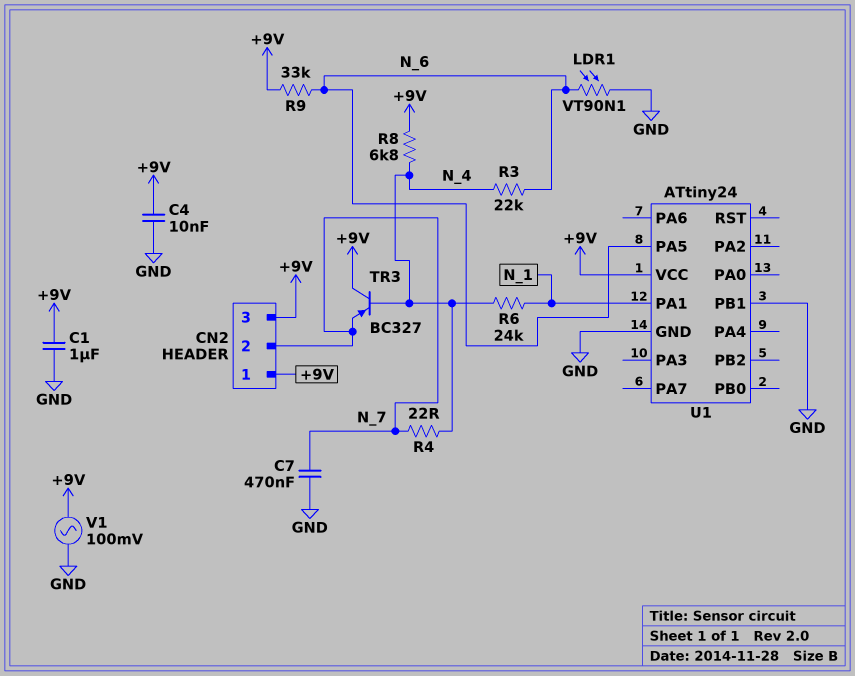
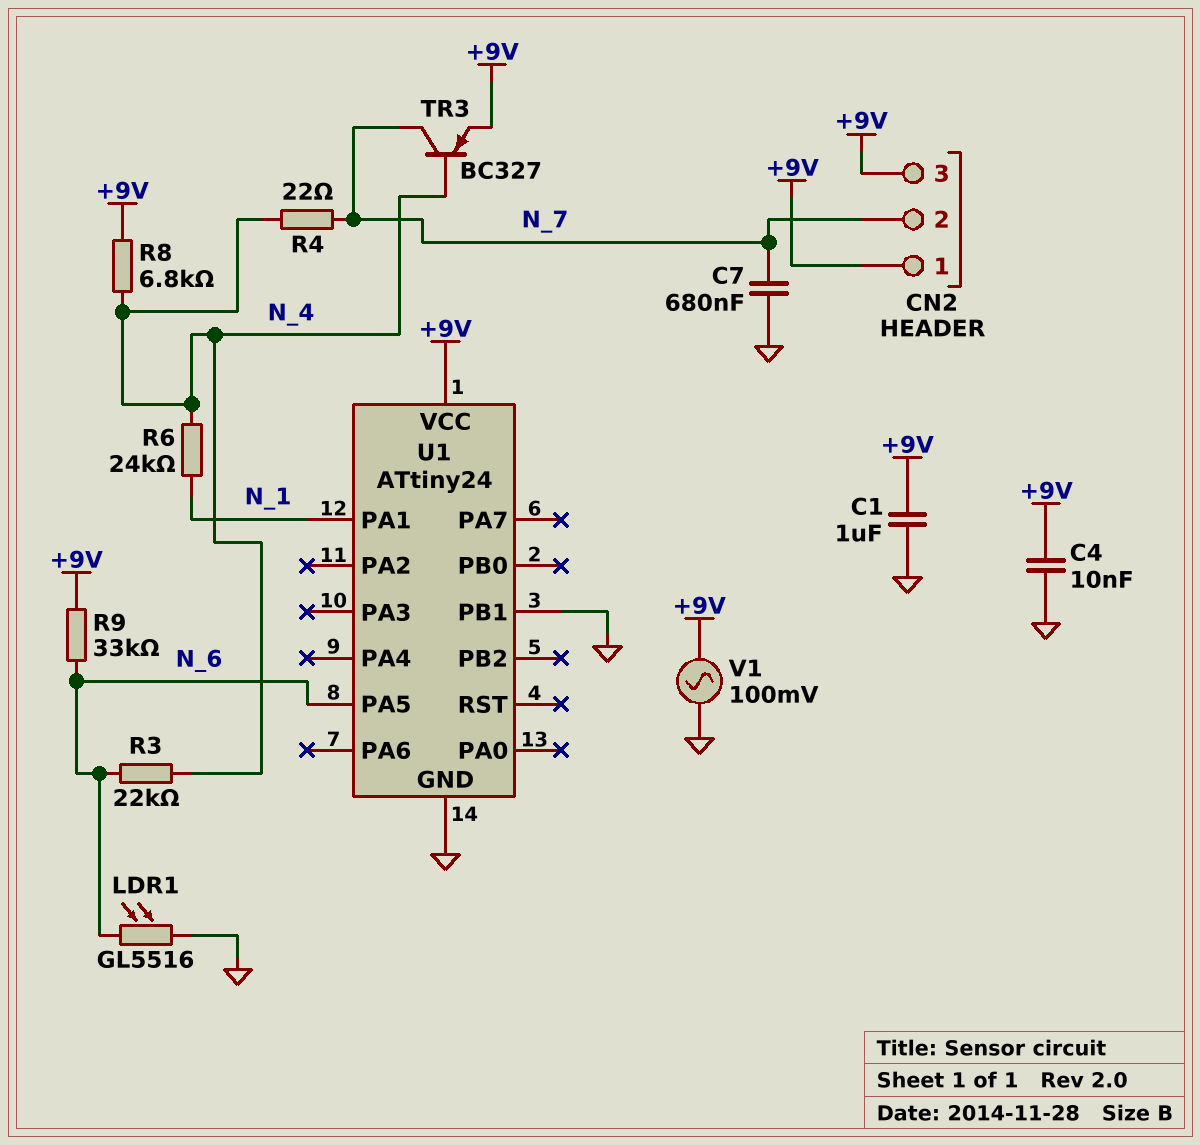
C7: 470nF (GND, N_7) -> 680nF (GND, N_7)
LDR1: VT90N1 (GND, N_6) -> GL5516 (GND, N_6)
TR3: PNP BC327 (B N_4, C +9V, E N_7) -> PNP BC327 (B N_4, C N_7, E +9V)

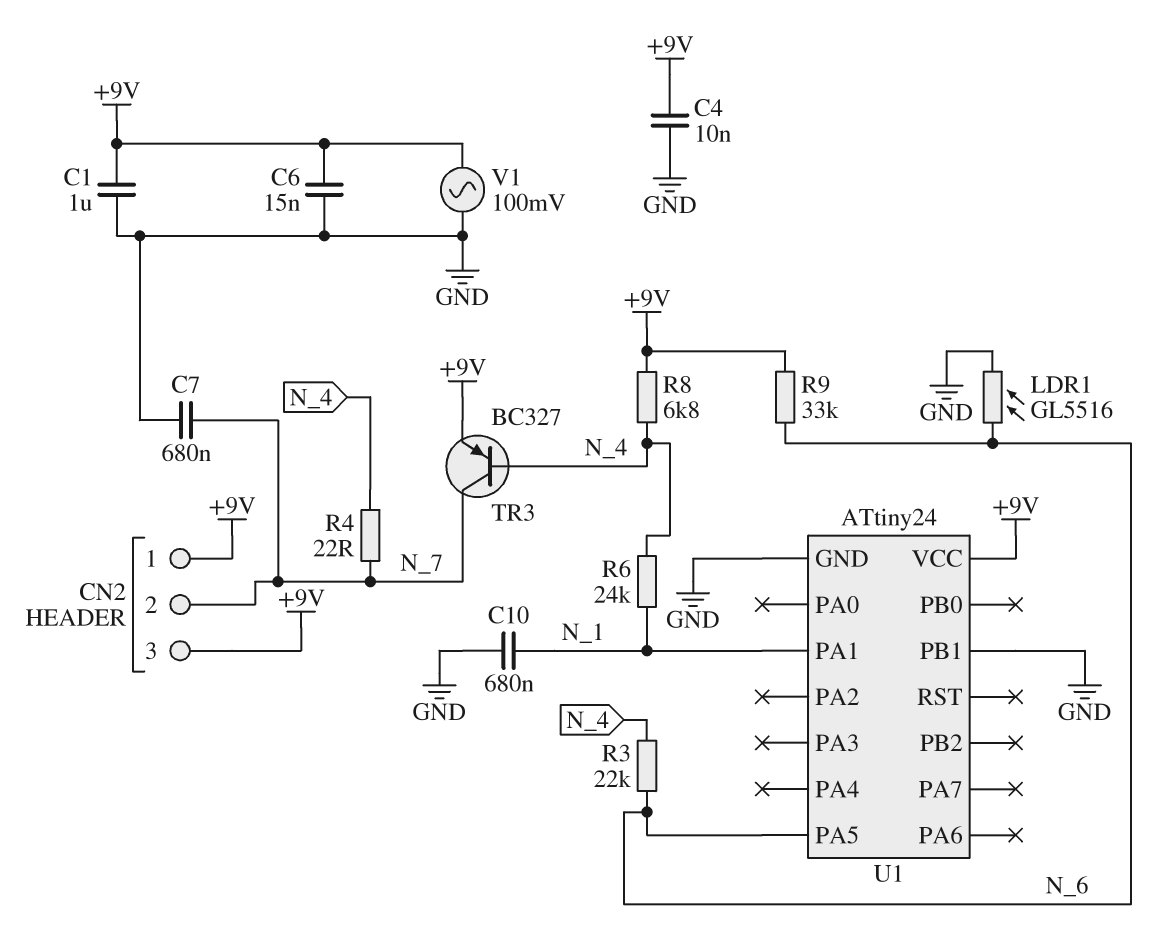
C6: none -> 15nF (+9V, GND)
C10: none -> 680nF (GND, N_1)

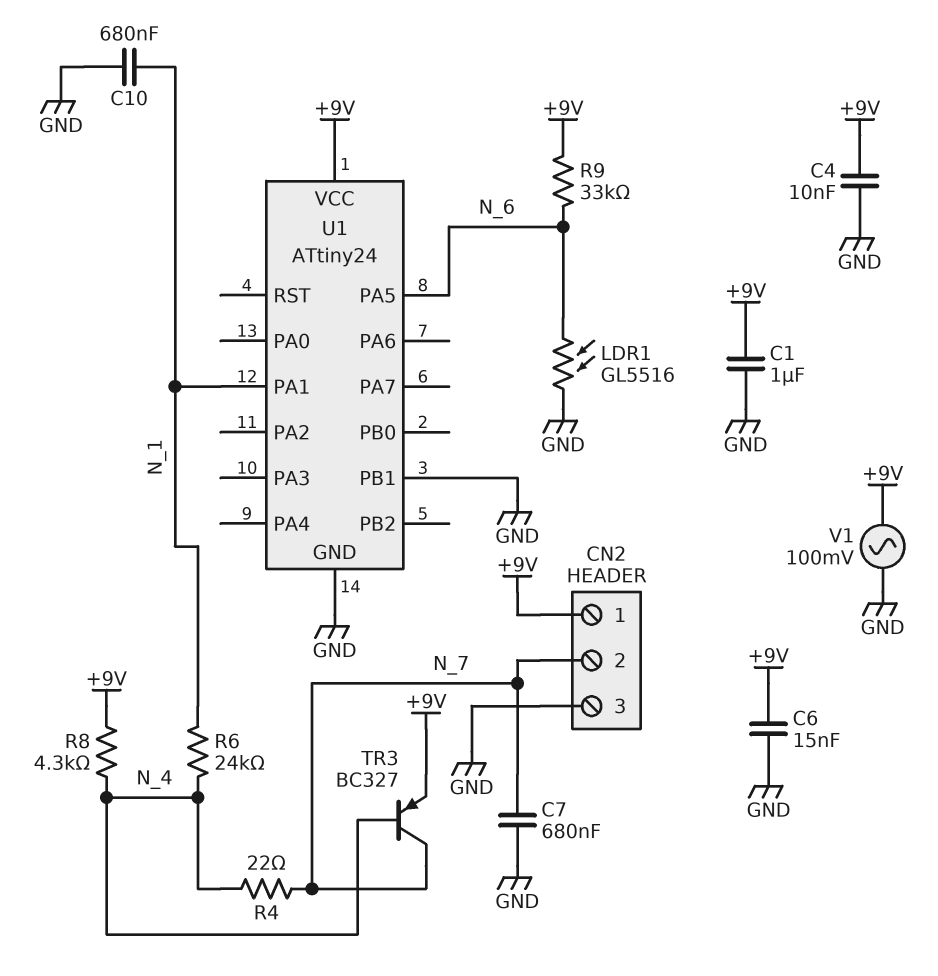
CN2 pin 3: +9V -> GND
R3: 22k (N_4, N_6) -> none
R8: 6.8k (+9V, N_4) -> 4.3k (+9V, N_4)

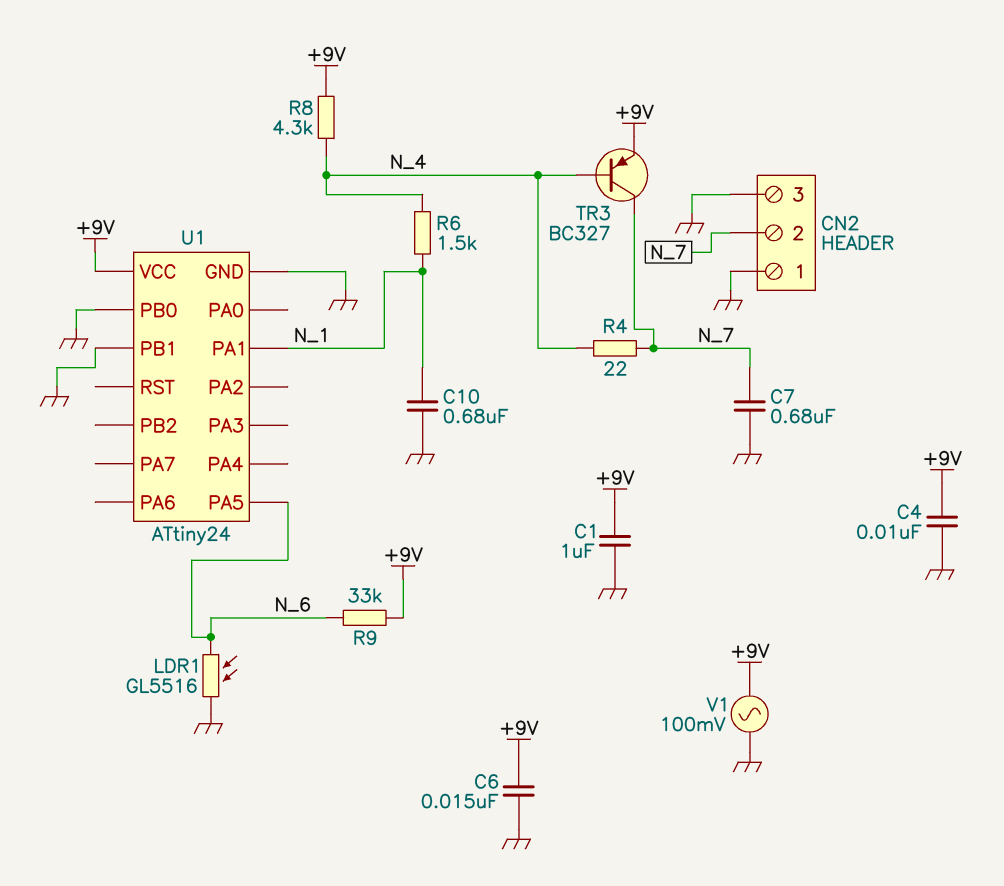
CN2 pin 1: +9V -> GND
R6: 24k (N_1, N_4) -> 1.5k (N_1, N_4)
U1 pin PB0: none -> GND

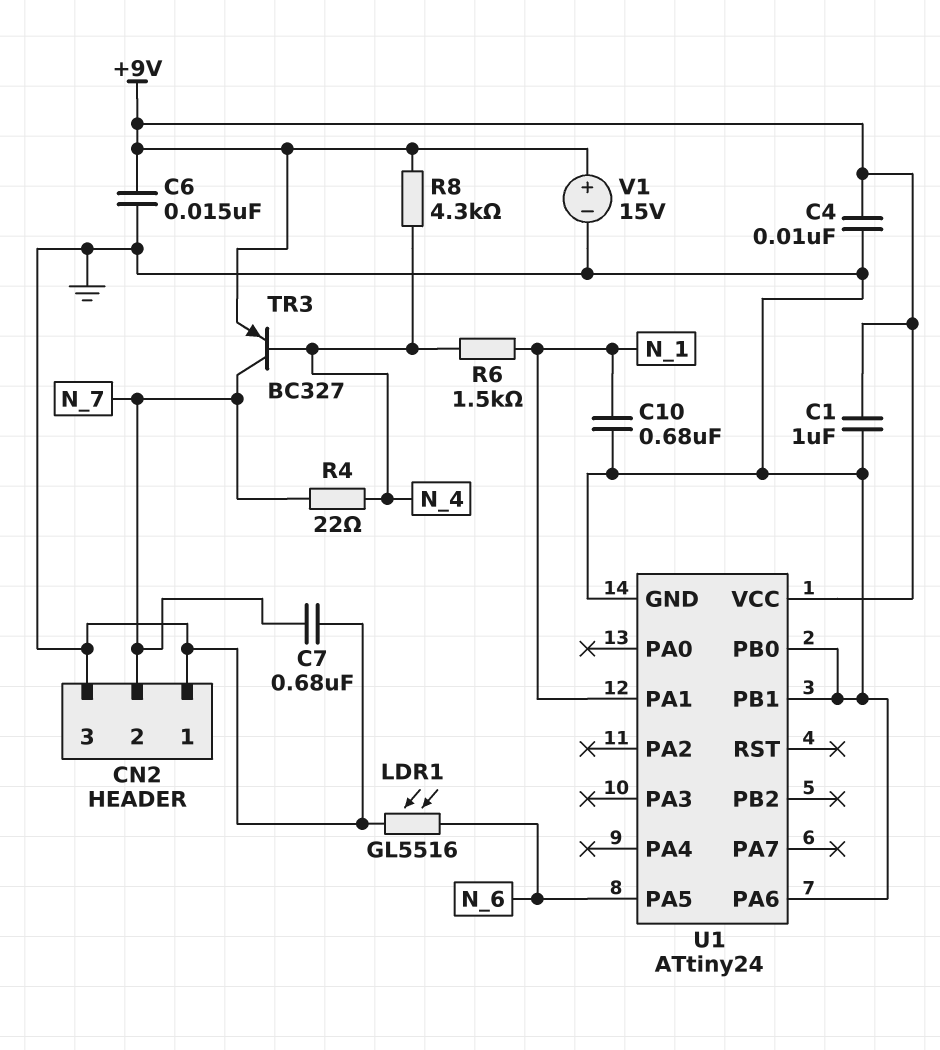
R9: 33k (+9V, N_6) -> none
U1 pin PA6: none -> GND
V1: AC 100mV (+9V, GND) -> 15V (plus +9V, minus GND)

